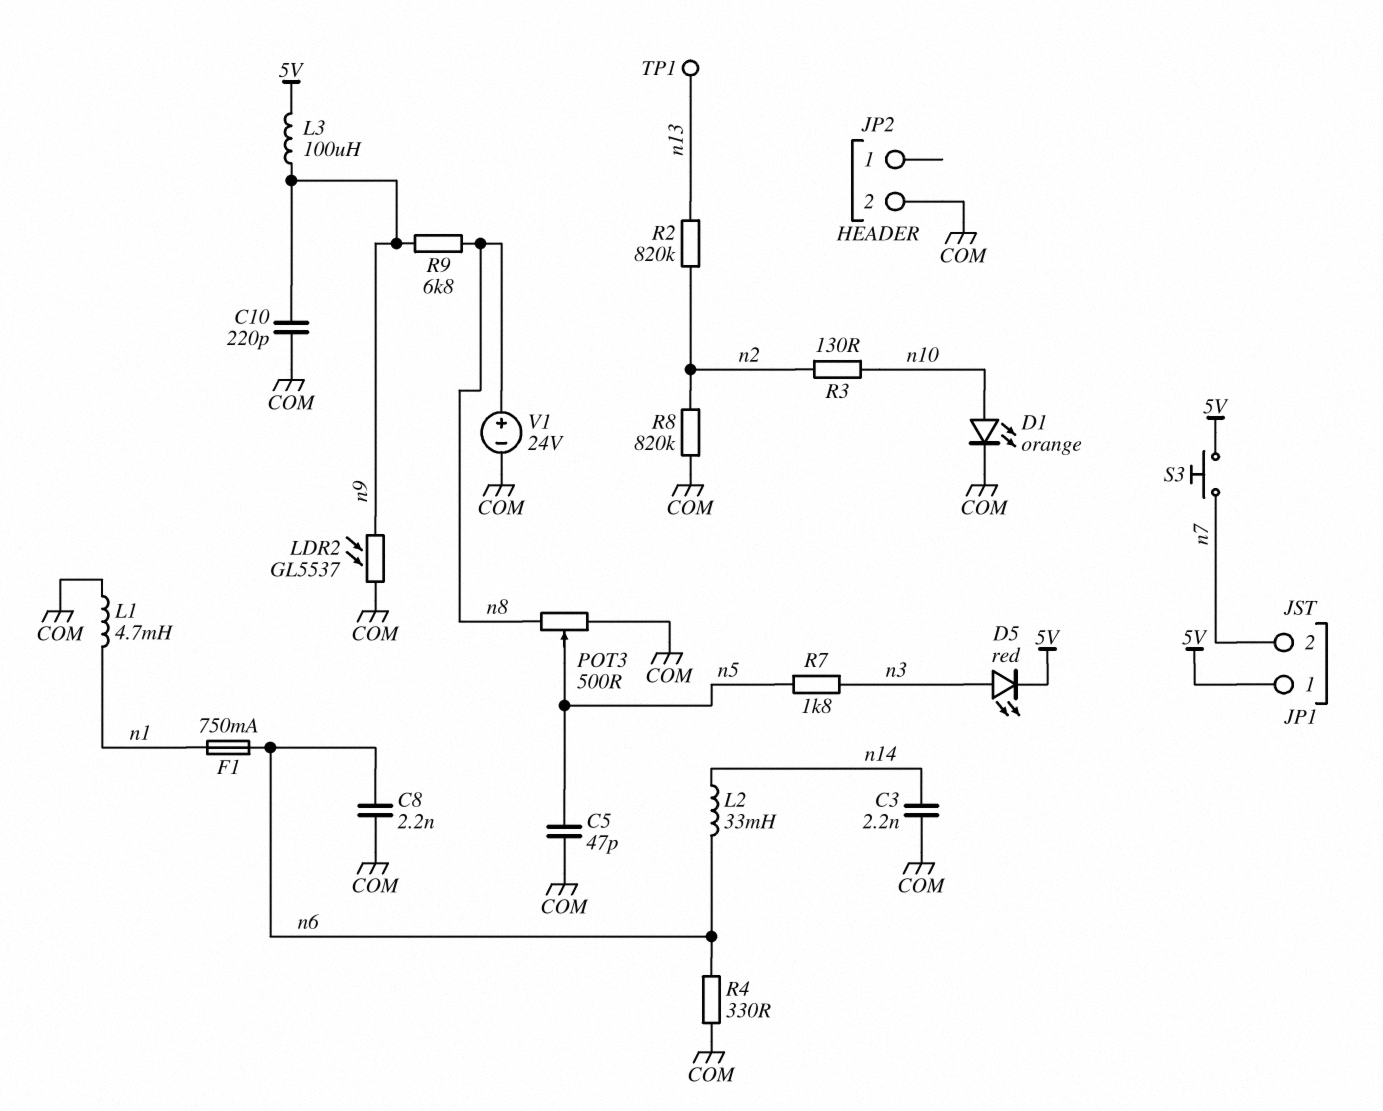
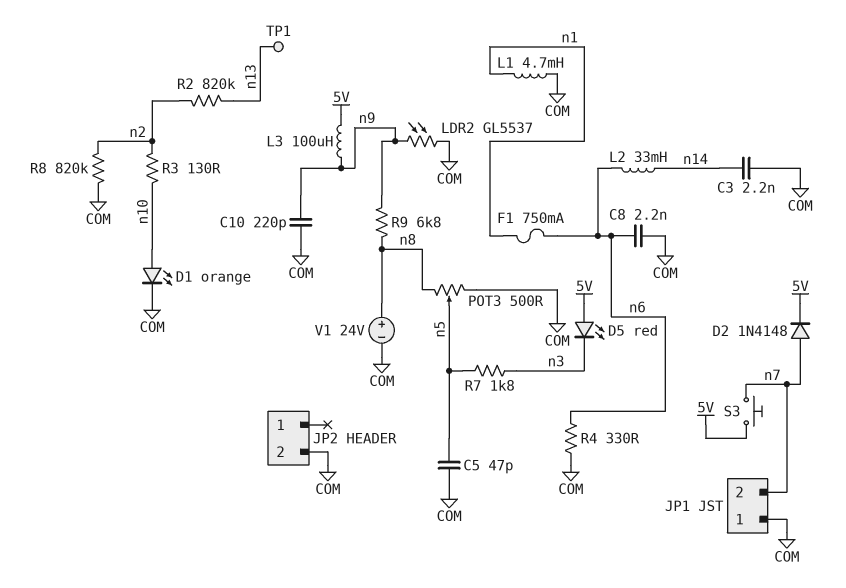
D2: none -> diode 1N4148 (A n7, K 5V)
D5: LED red (A n3, K 5V) -> LED red (A 5V, K n3)
JP1 pin 1: 5V -> COM

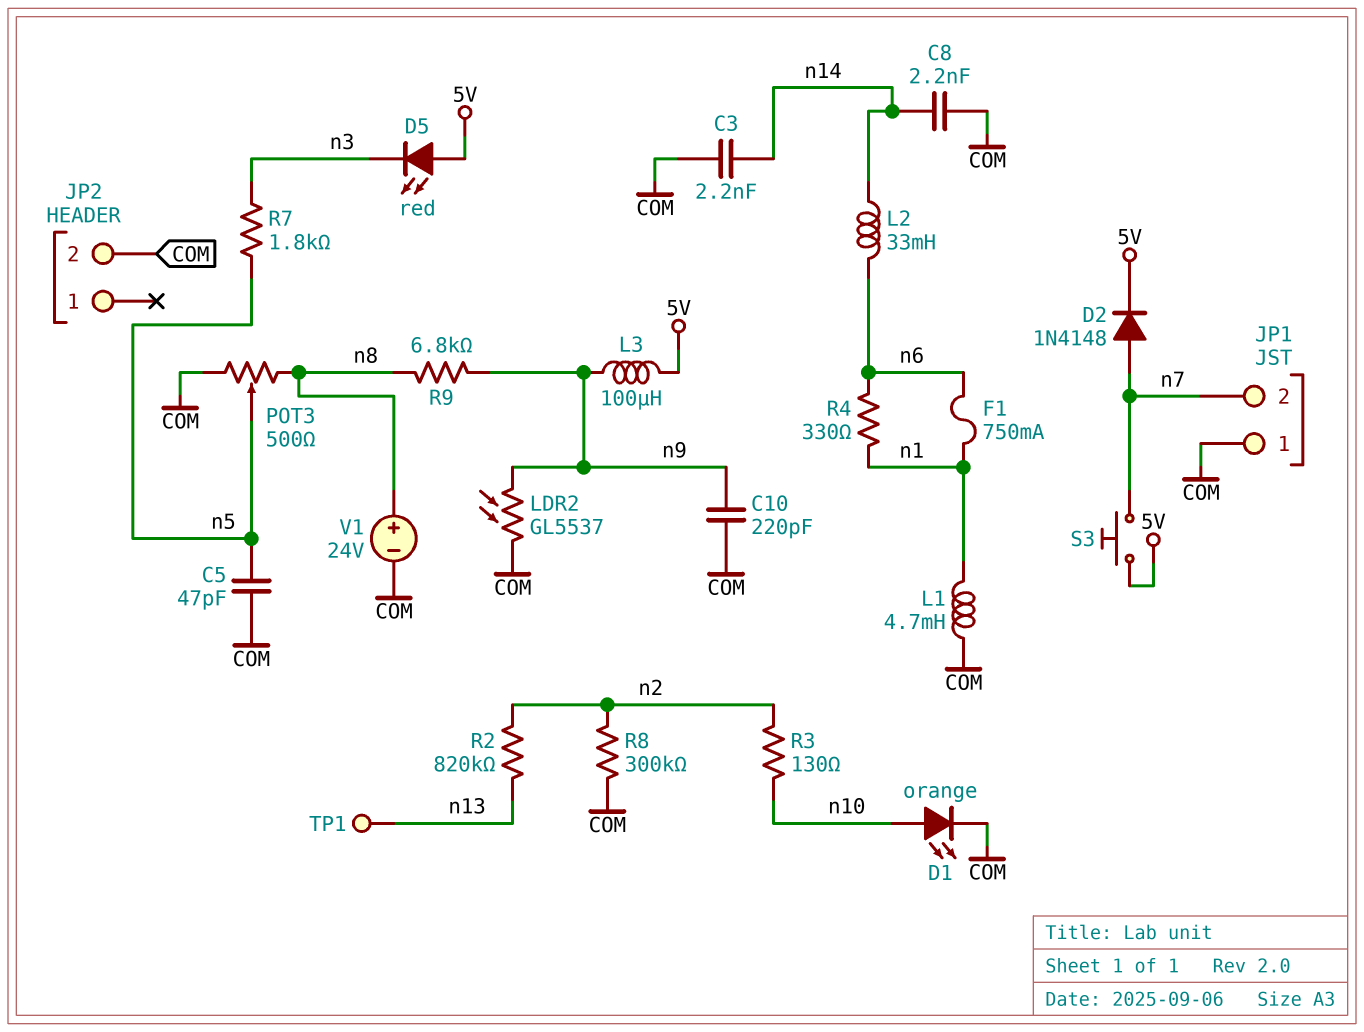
C8: 2.2nF (COM, n6) -> 2.2nF (COM, n14)
R4: 330 (COM, n6) -> 330 (n1, n6)
R8: 820k (COM, n2) -> 300k (COM, n2)

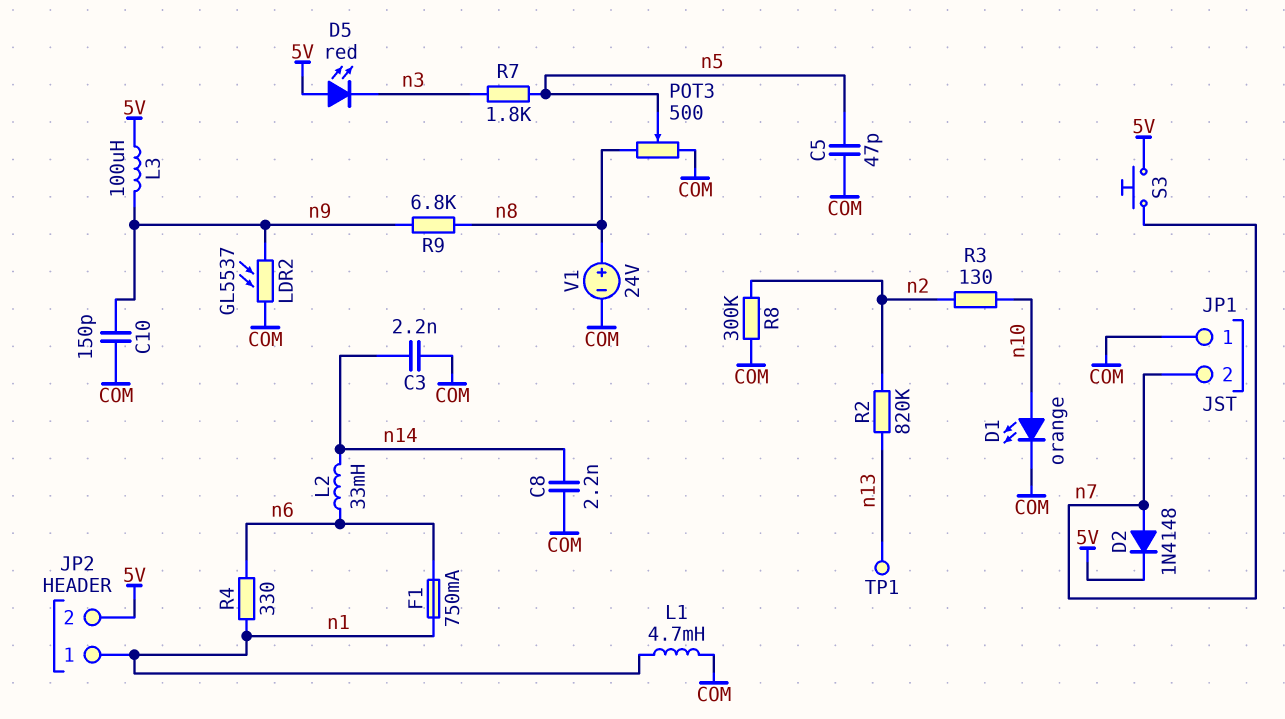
C10: 220pF (COM, n9) -> 150pF (COM, n9)
JP2 pin 1: none -> n1
JP2 pin 2: COM -> 5V

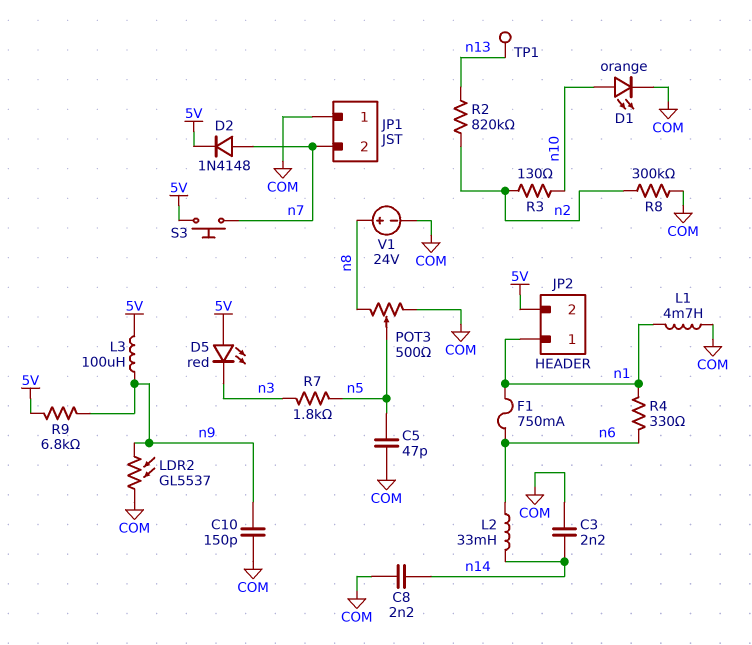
R9: 6.8k (n8, n9) -> 6.8k (5V, n9)

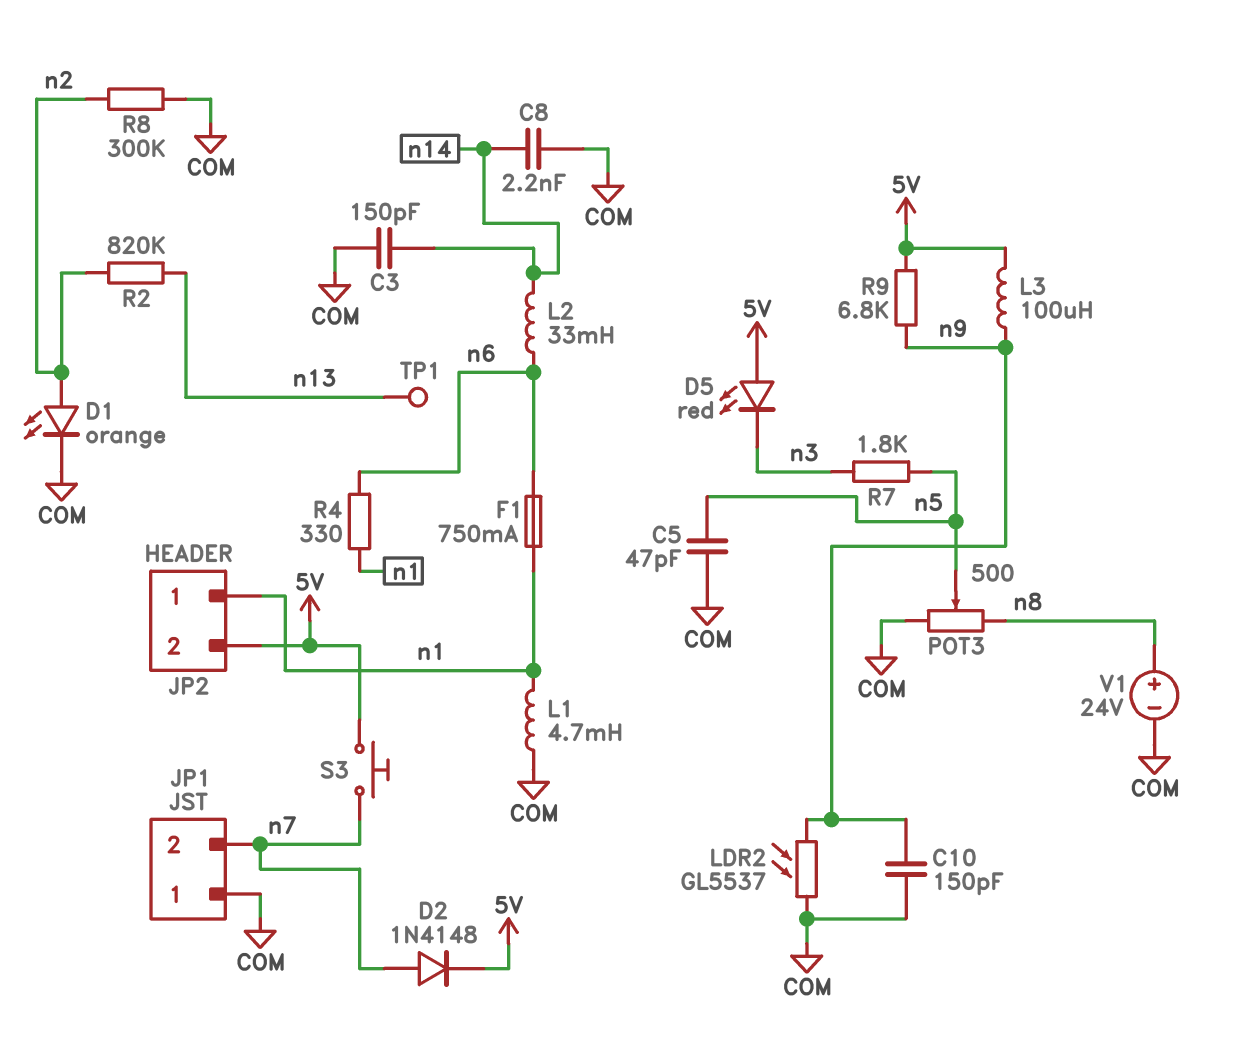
C3: 2.2nF (COM, n14) -> 150pF (COM, n14)
D1: LED orange (A n10, K COM) -> LED orange (A n2, K COM)
R3: 130 (n2, n10) -> none

